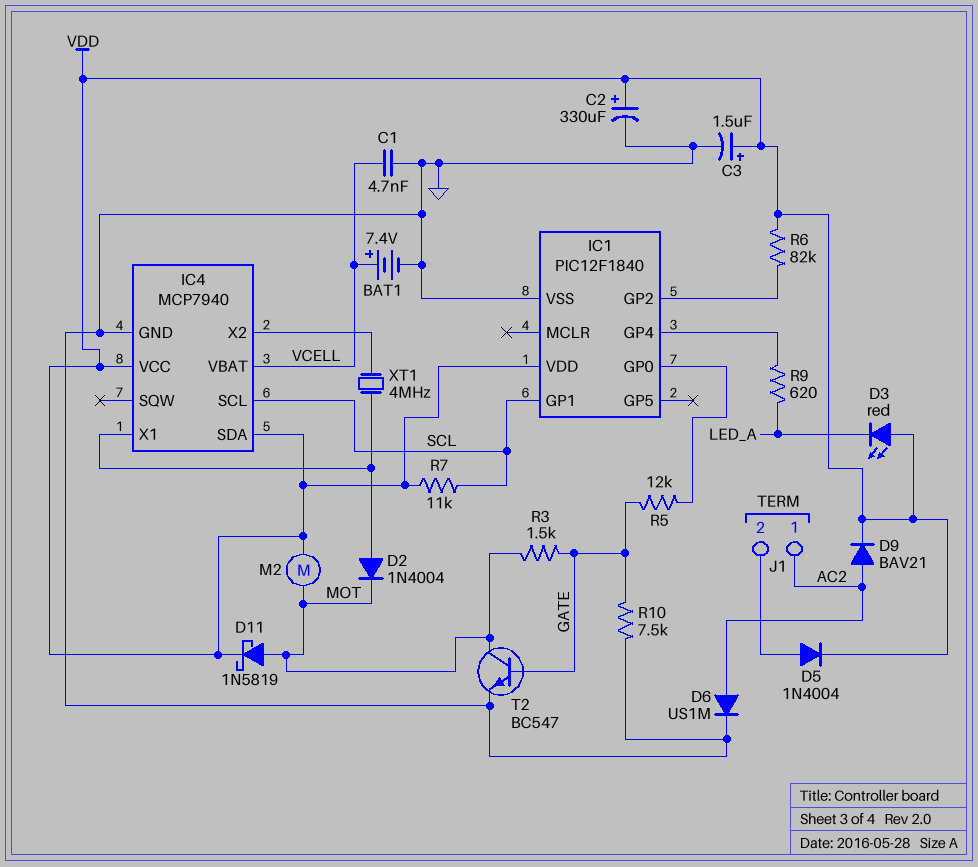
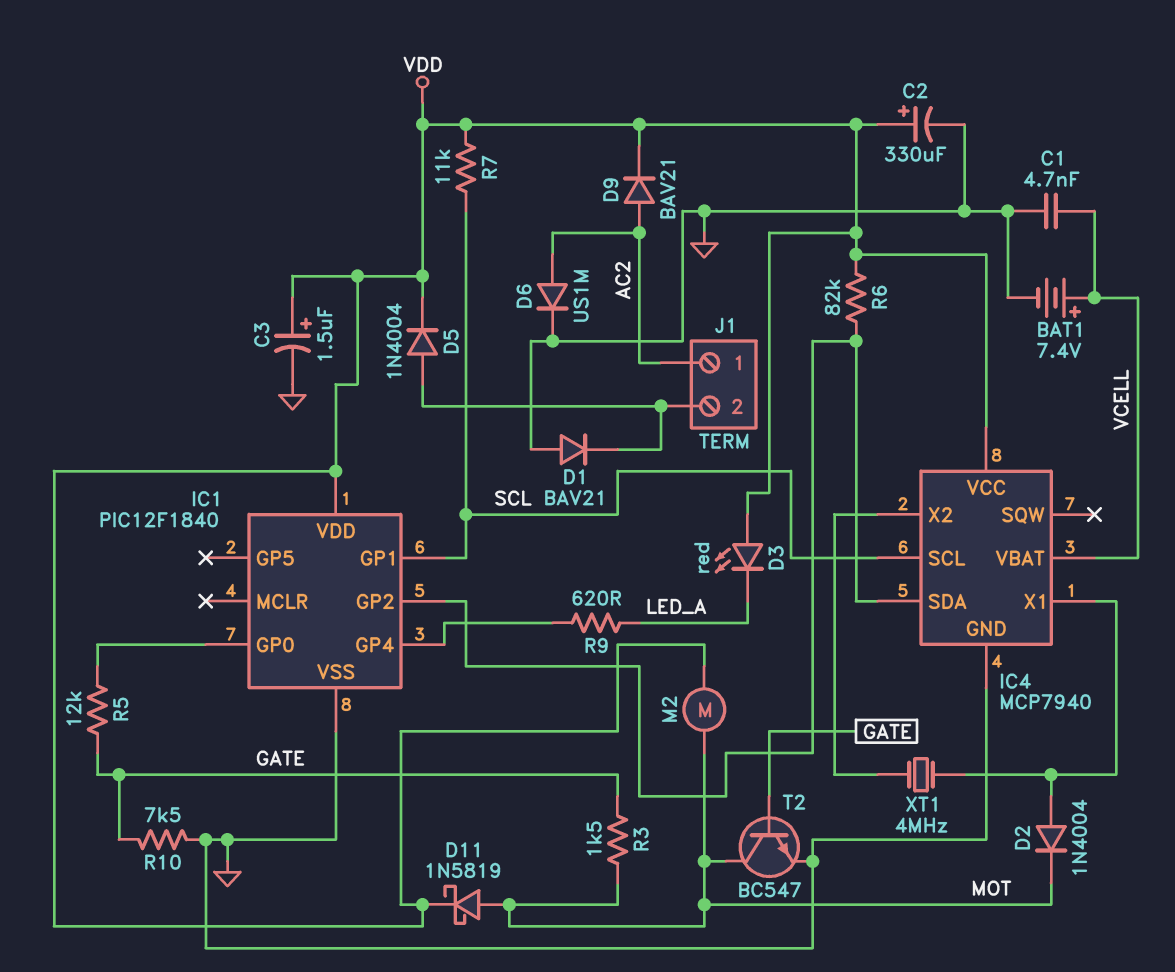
D1: none -> diode BAV21 (A GND, K J1/2)
IC4 pin SDA: VDD -> IC1/GP2

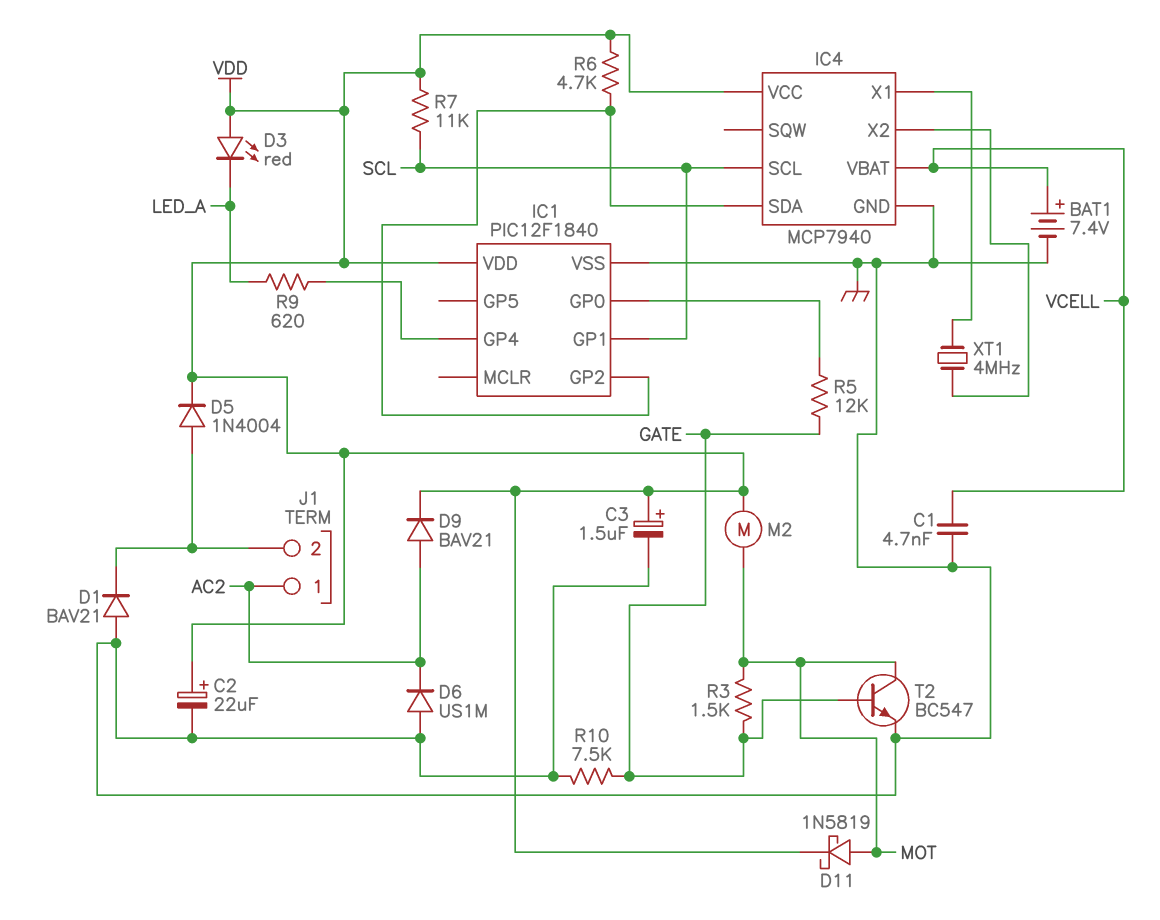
C2: 330uF (plus VDD, minus GND) -> 22uF (plus VDD, minus GND)
D2: diode 1N4004 (A IC4/X1, K MOT) -> none
D6: diode US1M (A AC2, K GND) -> diode US1M (A GND, K AC2)
R6: 82k (IC1/GP2, VDD) -> 4.7k (IC1/GP2, VDD)

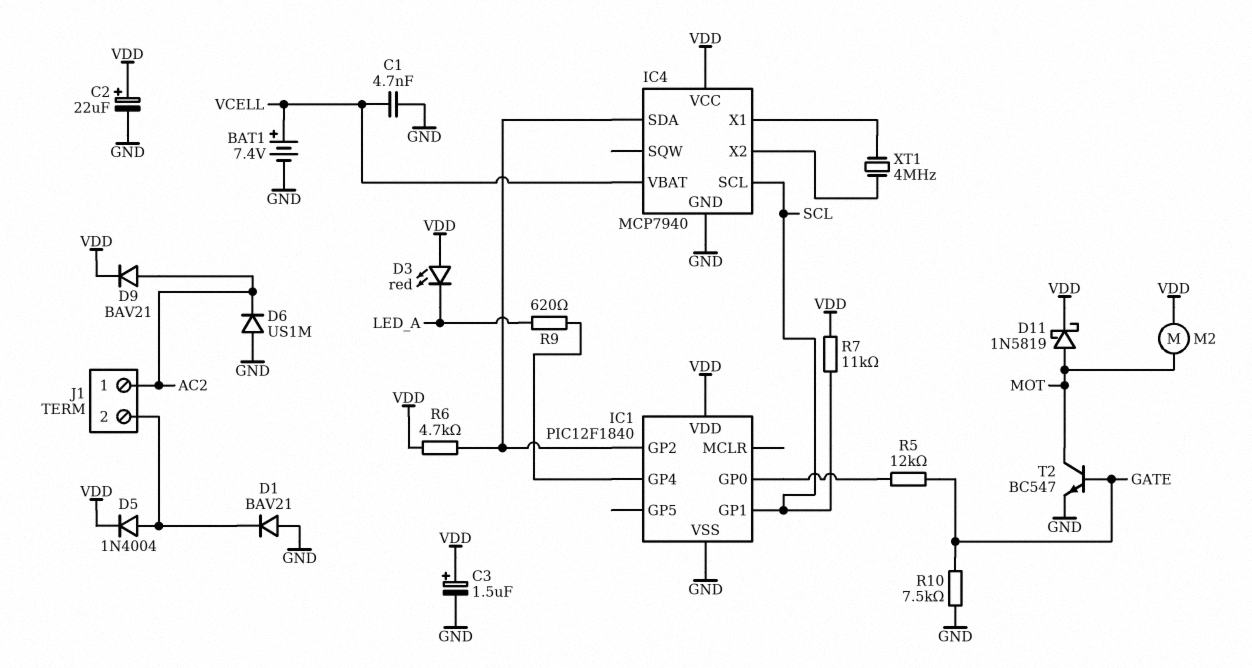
R3: 1.5k (GATE, MOT) -> none

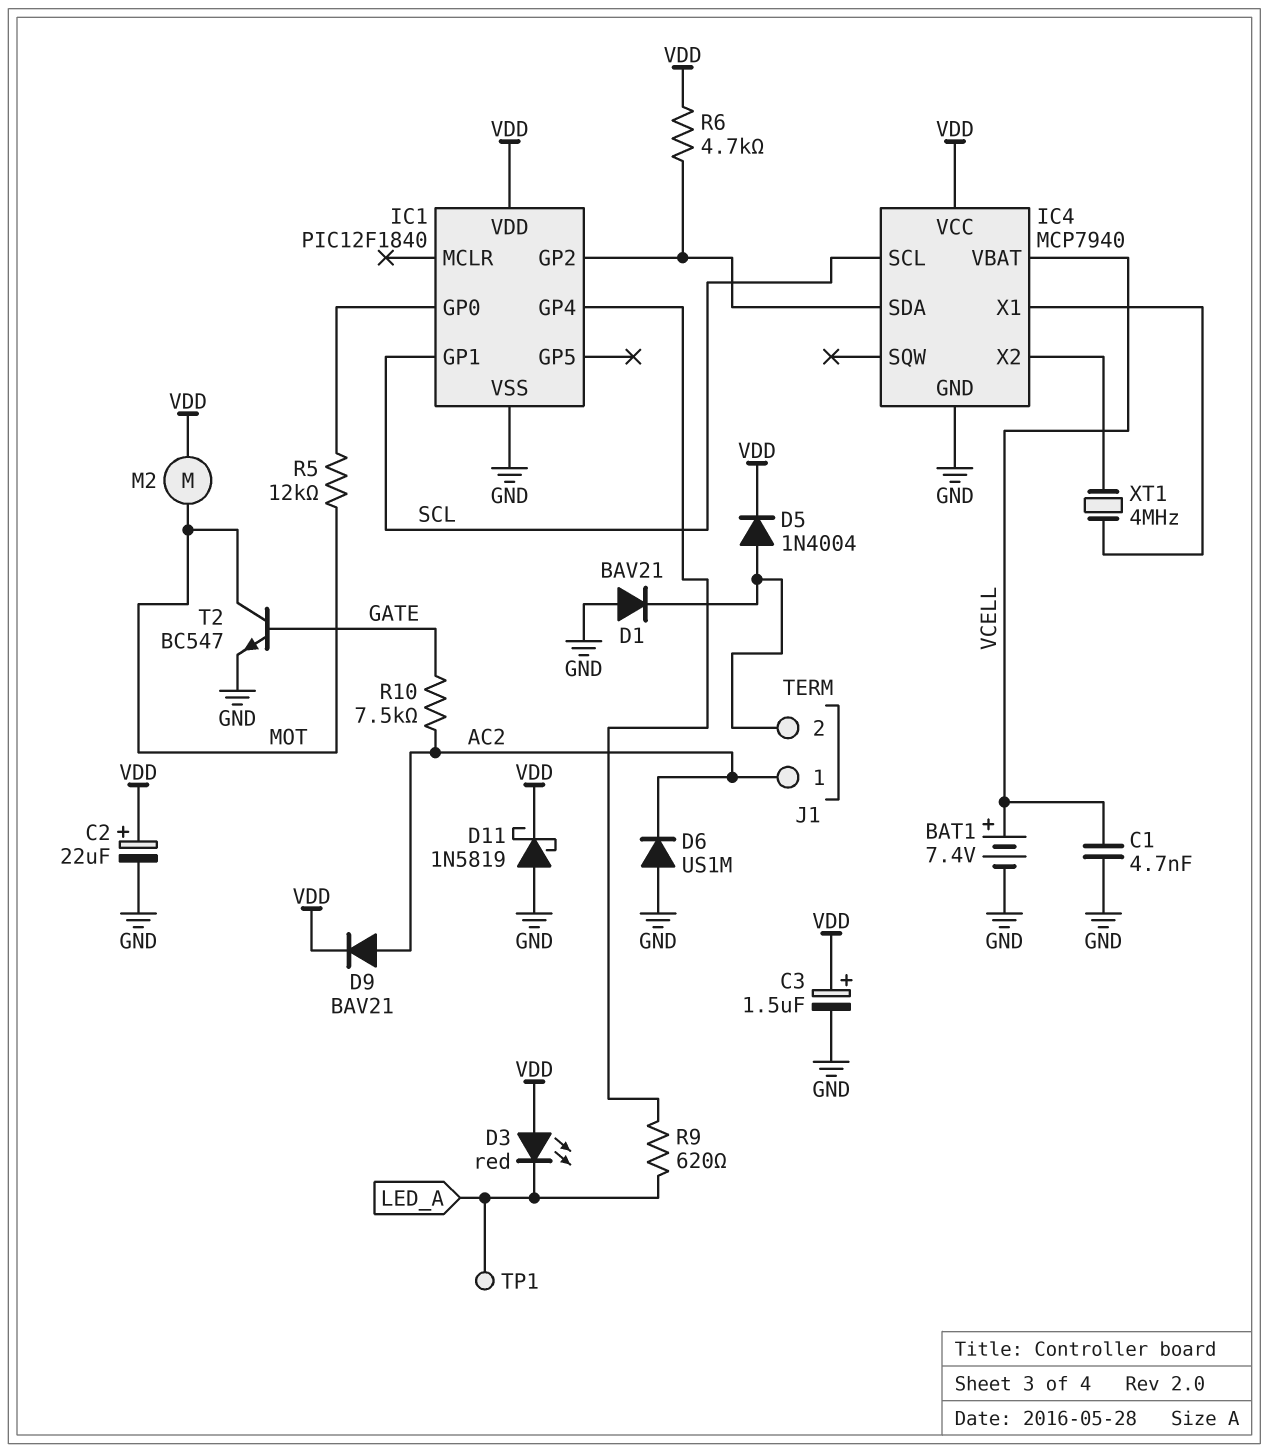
D11: schottky 1N5819 (A MOT, K VDD) -> schottky 1N5819 (A GND, K VDD)
R5: 12k (GATE, IC1/GP0) -> 12k (IC1/GP0, MOT)
R7: 11k (SCL, VDD) -> none
R10: 7.5k (GATE, GND) -> 7.5k (AC2, GATE)
TP1: none -> test point (LED_A)

